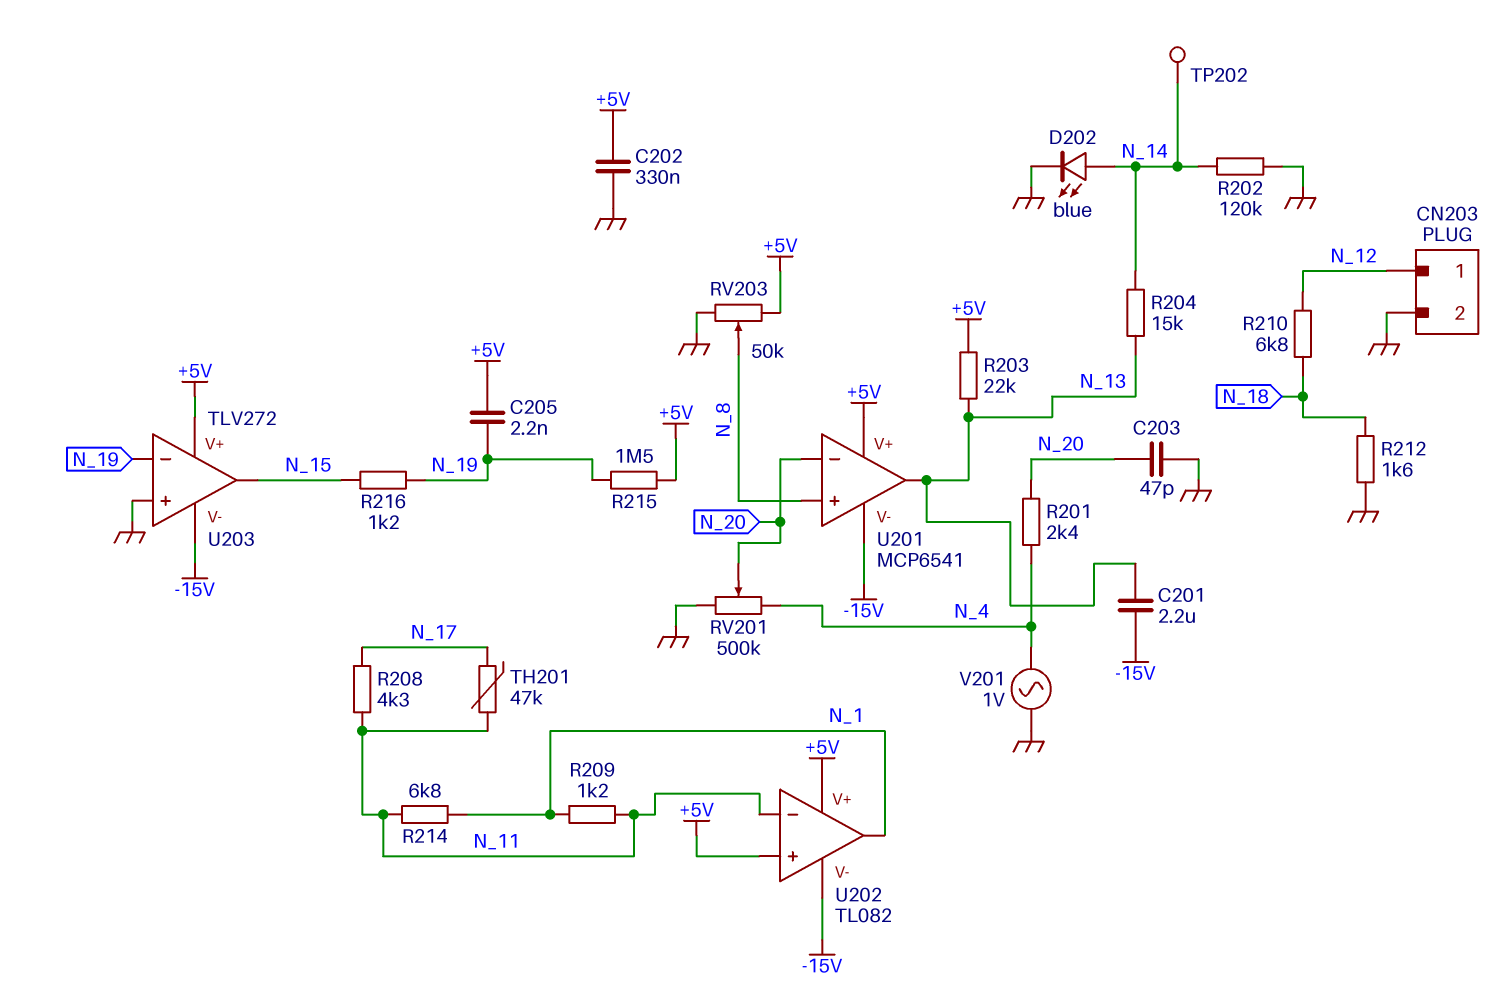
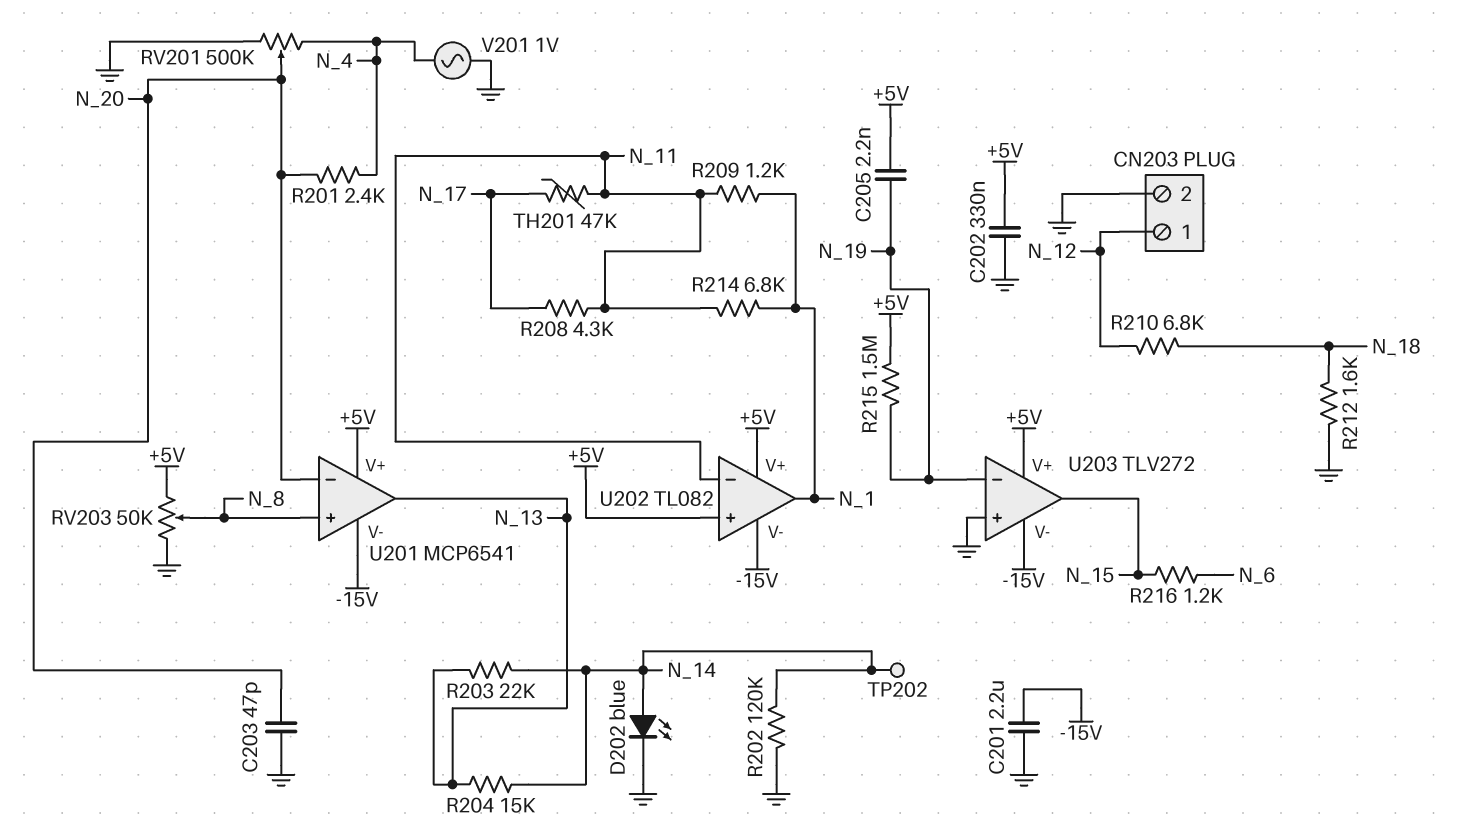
C201: 2.2uF (-15V, N_13) -> 2.2uF (-15V, GND)
R203: 22k (+5V, N_13) -> 22k (N_13, N_14)
R216: 1.2k (N_15, N_19) -> 1.2k (N_6, N_15)

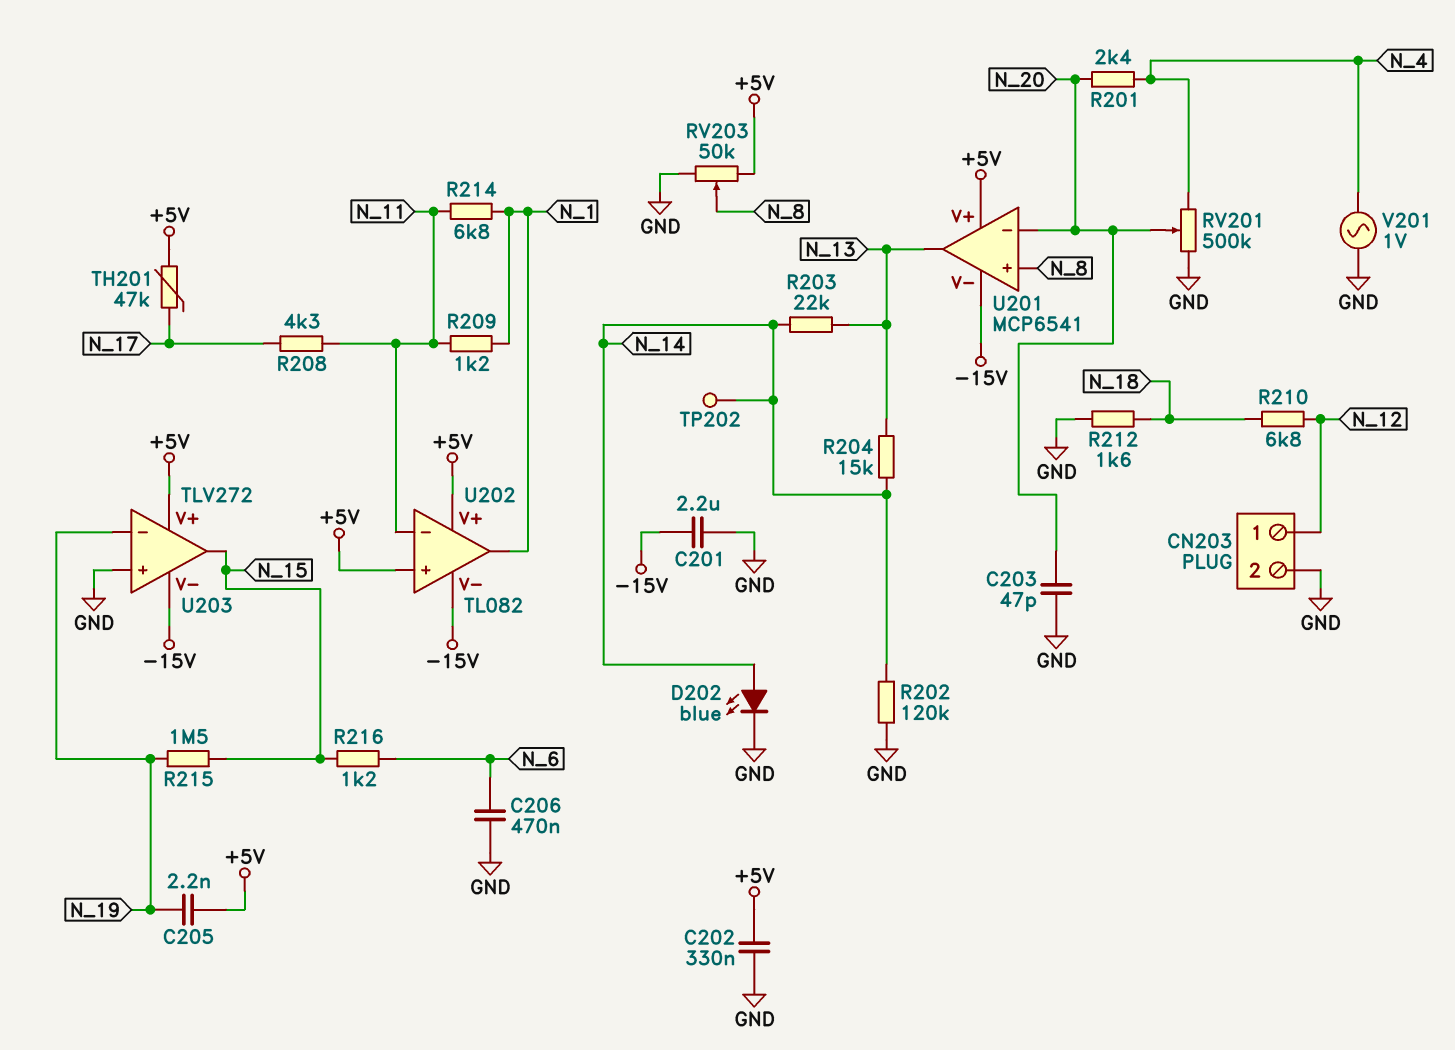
C206: none -> 470nF (GND, N_6)
R215: 1.5M (+5V, N_19) -> 1.5M (N_15, N_19)
TH201: 47k (N_11, N_17) -> 47k (+5V, N_17)

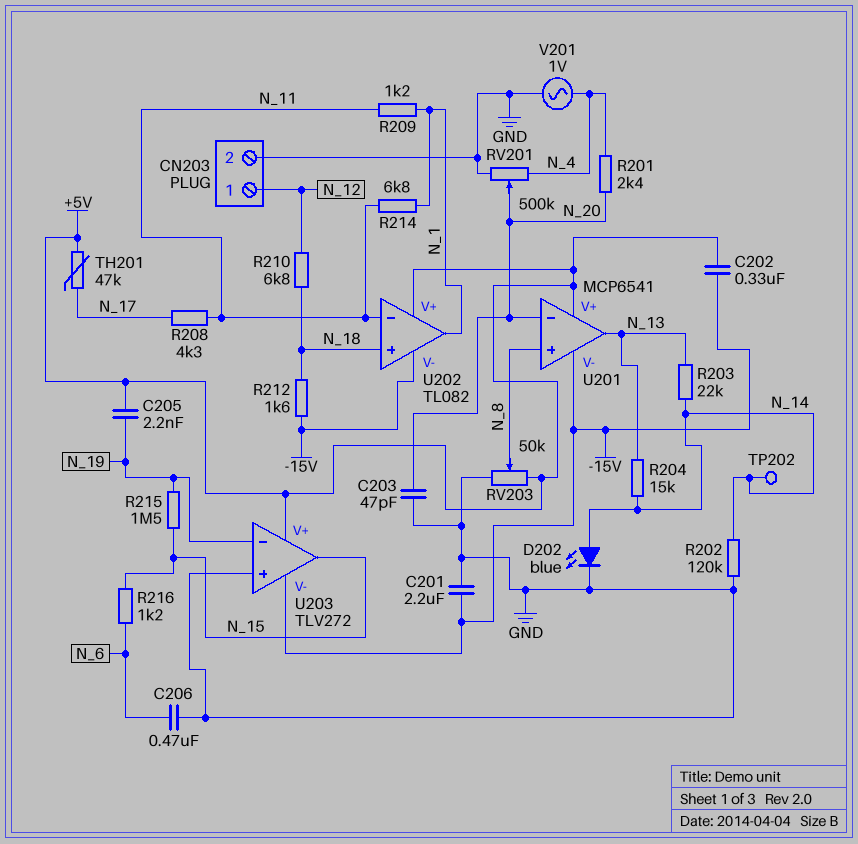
C202: 330nF (+5V, GND) -> 330nF (+5V, -15V)
R212: 1.6k (GND, N_18) -> 1.6k (-15V, N_18)
U202 pin in+: +5V -> N_18

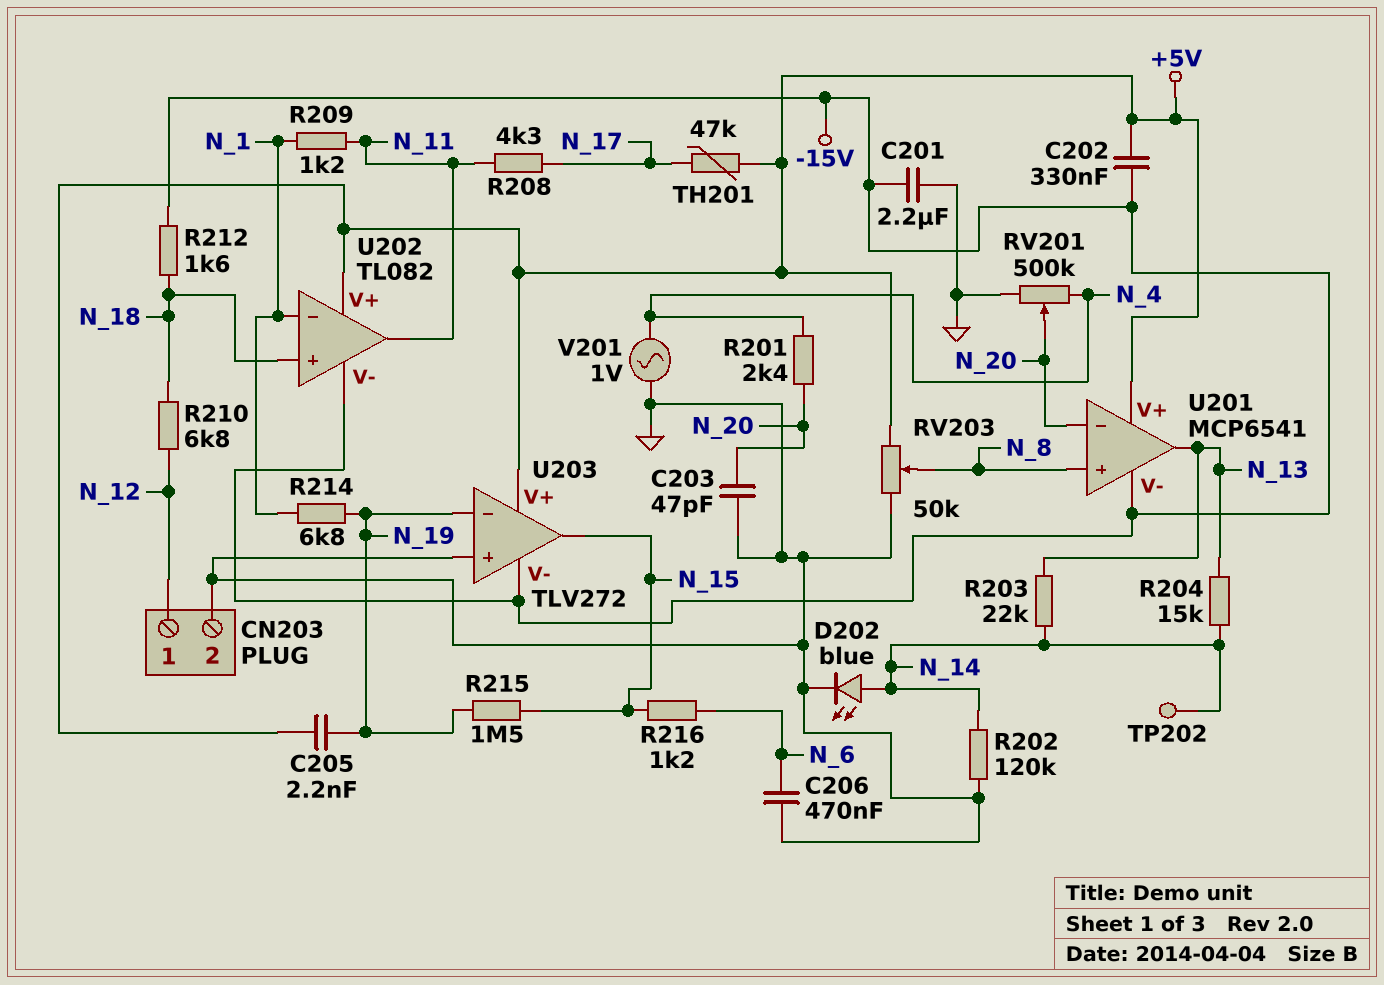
R214: 6.8k (N_1, N_11) -> 6.8k (N_1, N_19)
U202 pin in-: N_11 -> N_1
U202 pin out: N_1 -> N_11

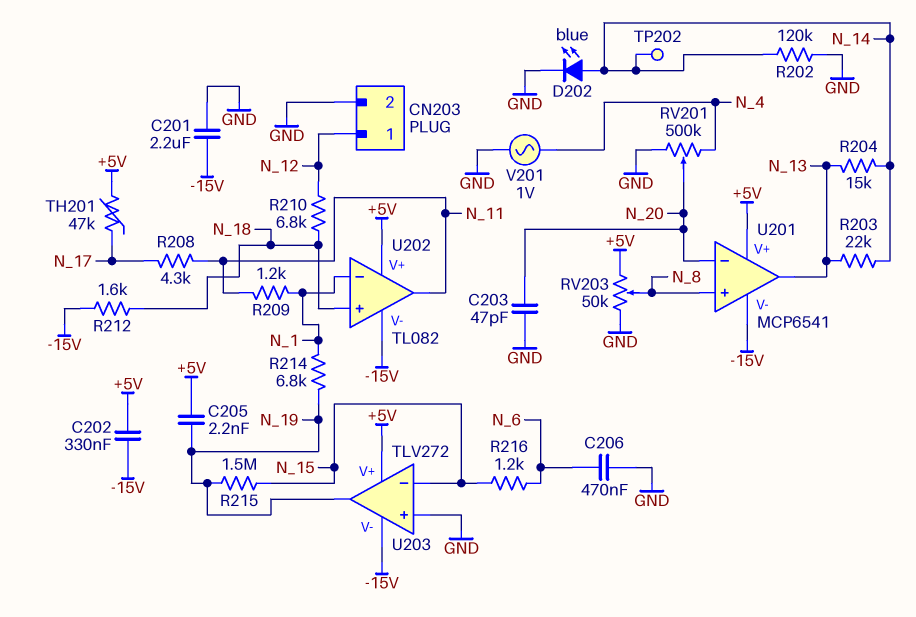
R201: 2.4k (N_4, N_20) -> none
U203 pin in-: N_19 -> N_15
U203 pin out: N_15 -> N_19

